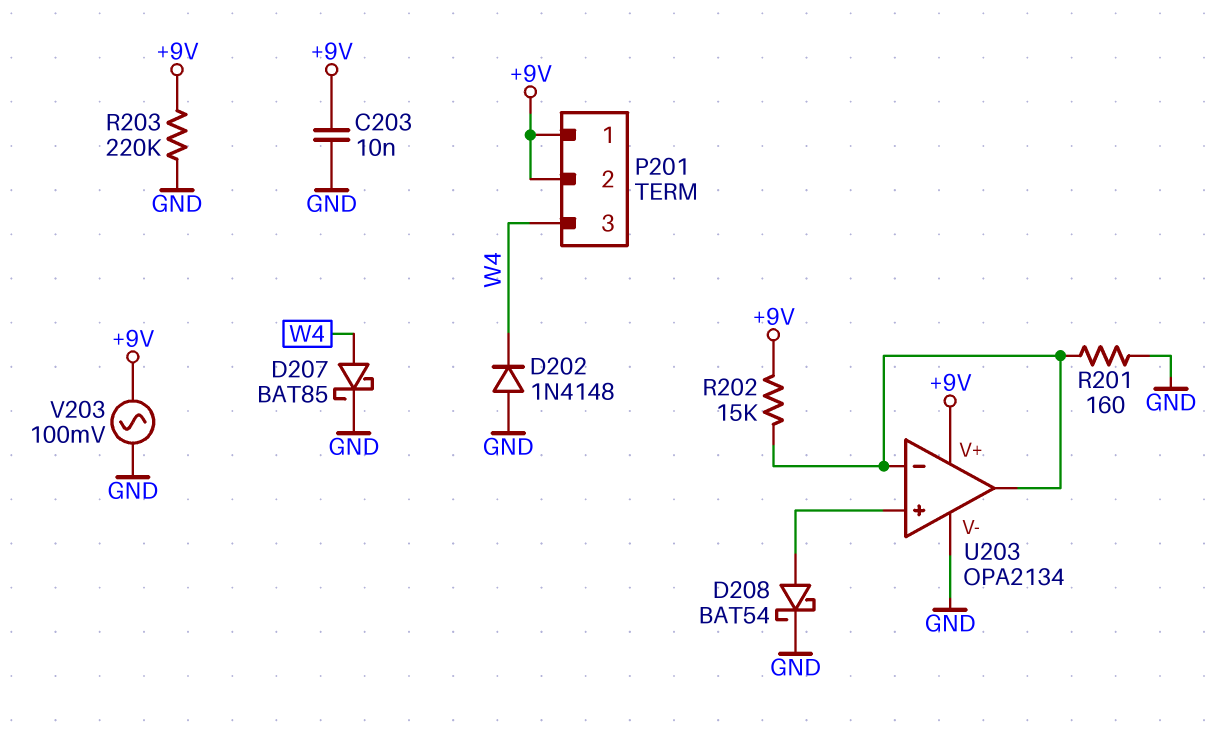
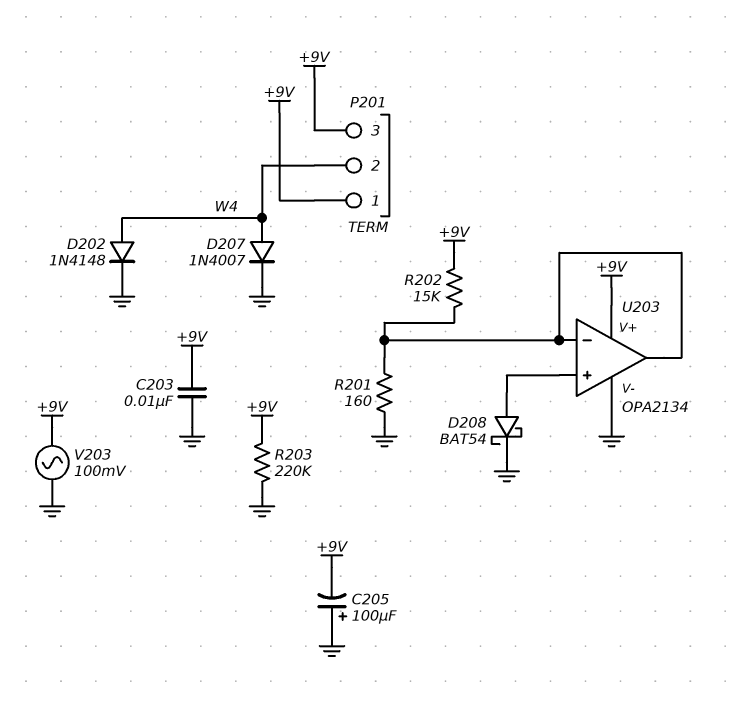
C205: none -> 100uF (plus GND, minus +9V)
D202: diode 1N4148 (A GND, K W4) -> diode 1N4148 (A W4, K GND)
D207: schottky BAT85 (A W4, K GND) -> diode 1N4007 (A W4, K GND)
P201 pin 2: +9V -> W4
P201 pin 3: W4 -> +9V

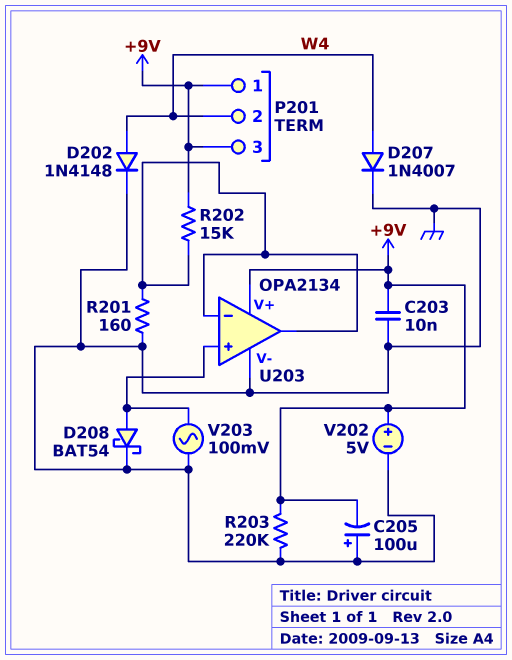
V202: none -> 5V (plus +9V, minus GND)
V203: AC 100mV (+9V, GND) -> AC 100mV (GND, U203/in+)

